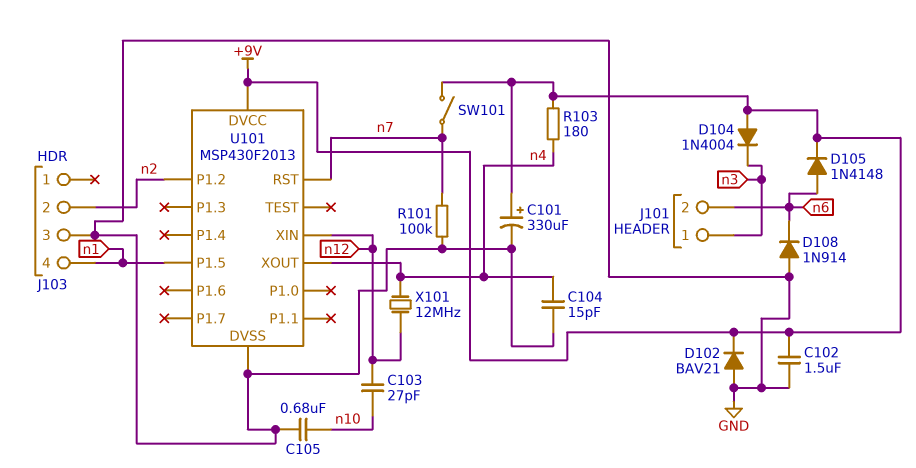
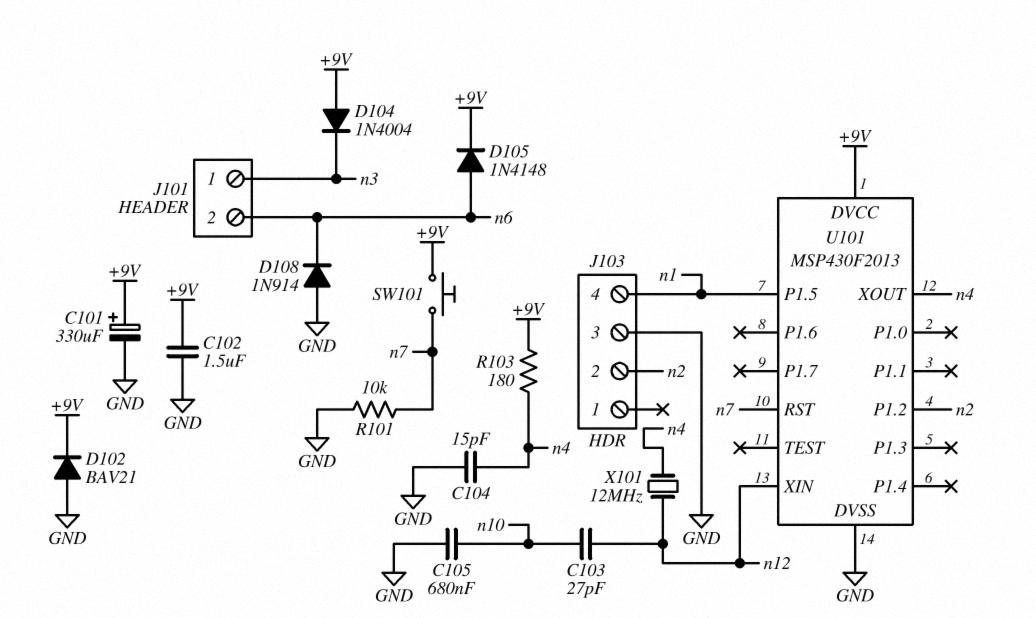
R101: 100k (GND, n7) -> 10k (GND, n7)
SW101: switch (+9V, n7) -> button (+9V, n7)

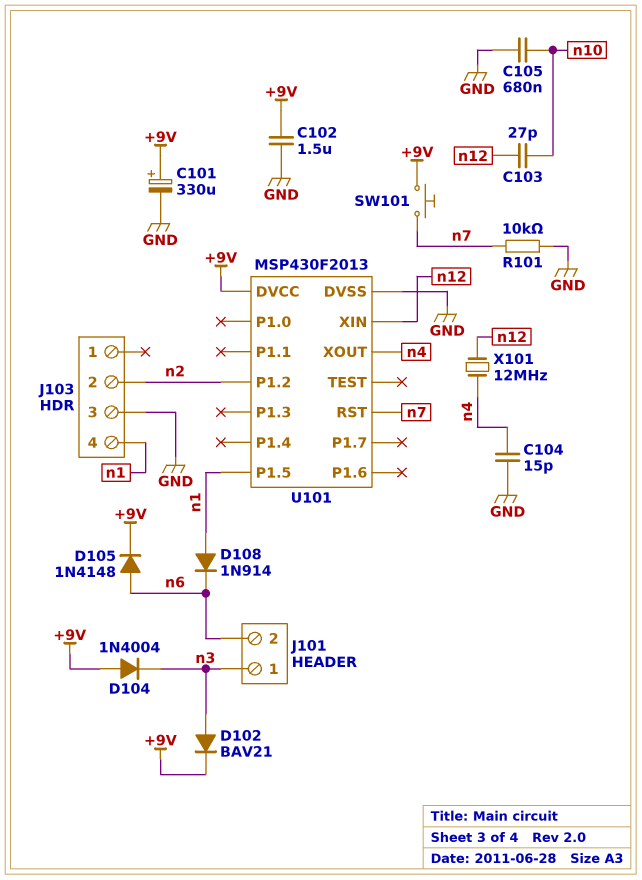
D102: diode BAV21 (A GND, K +9V) -> diode BAV21 (A n3, K +9V)
D108: diode 1N914 (A GND, K n6) -> diode 1N914 (A n1, K n6)
R103: 180 (+9V, n4) -> none

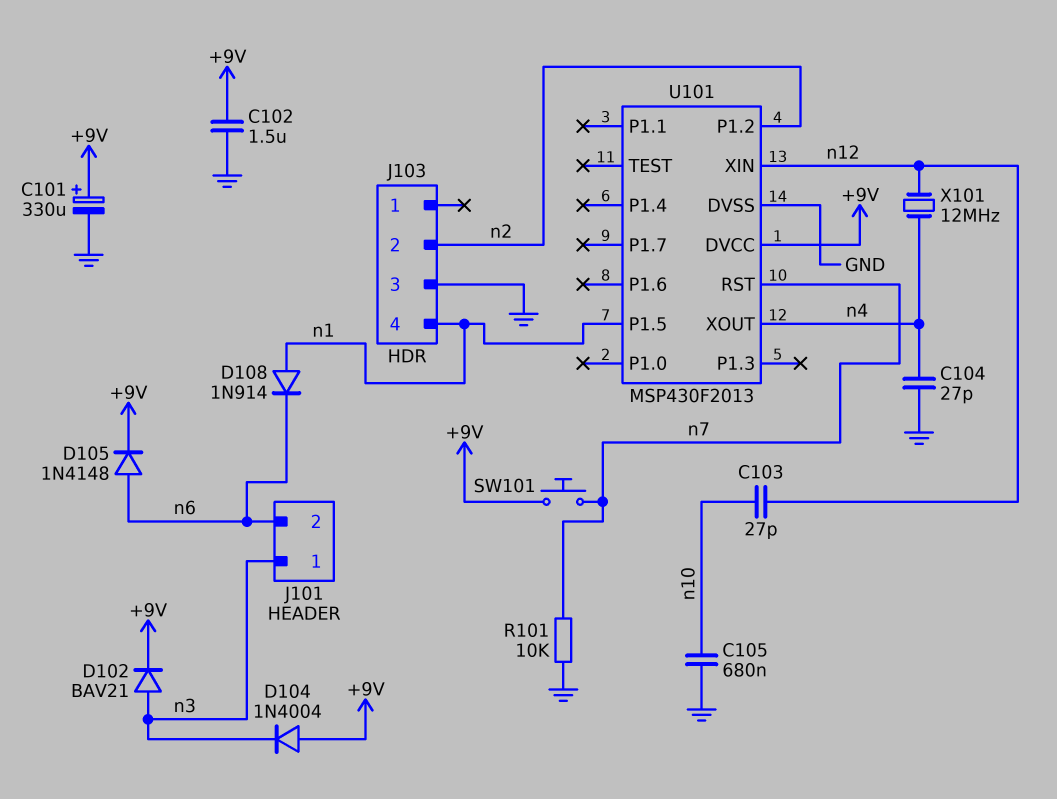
C104: 15pF (GND, n4) -> 27pF (GND, n4)

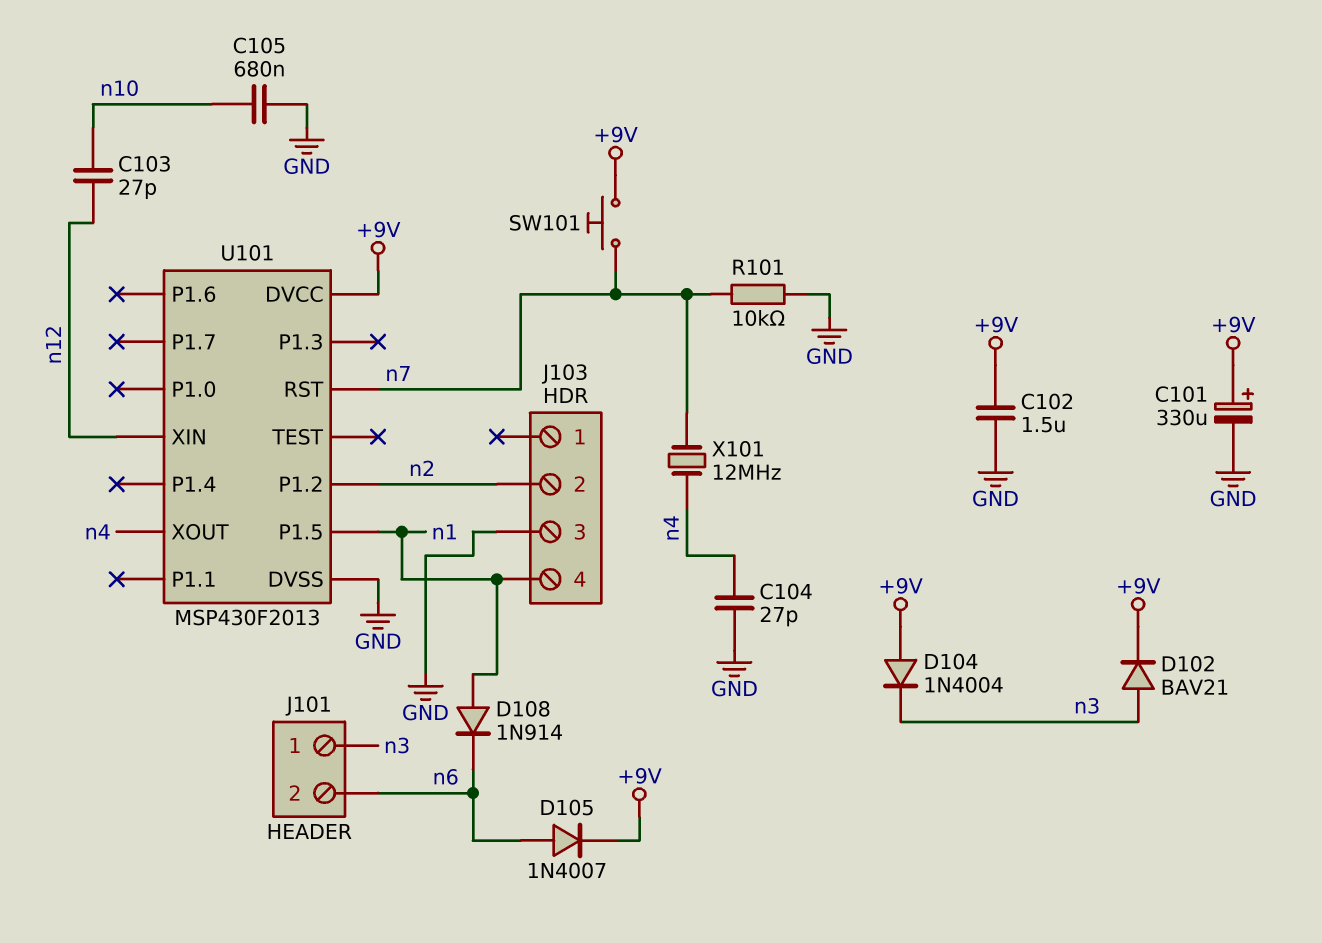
D105: diode 1N4148 (A n6, K +9V) -> diode 1N4007 (A n6, K +9V)
X101: 12MHz (n4, n12) -> 12MHz (n4, n7)

